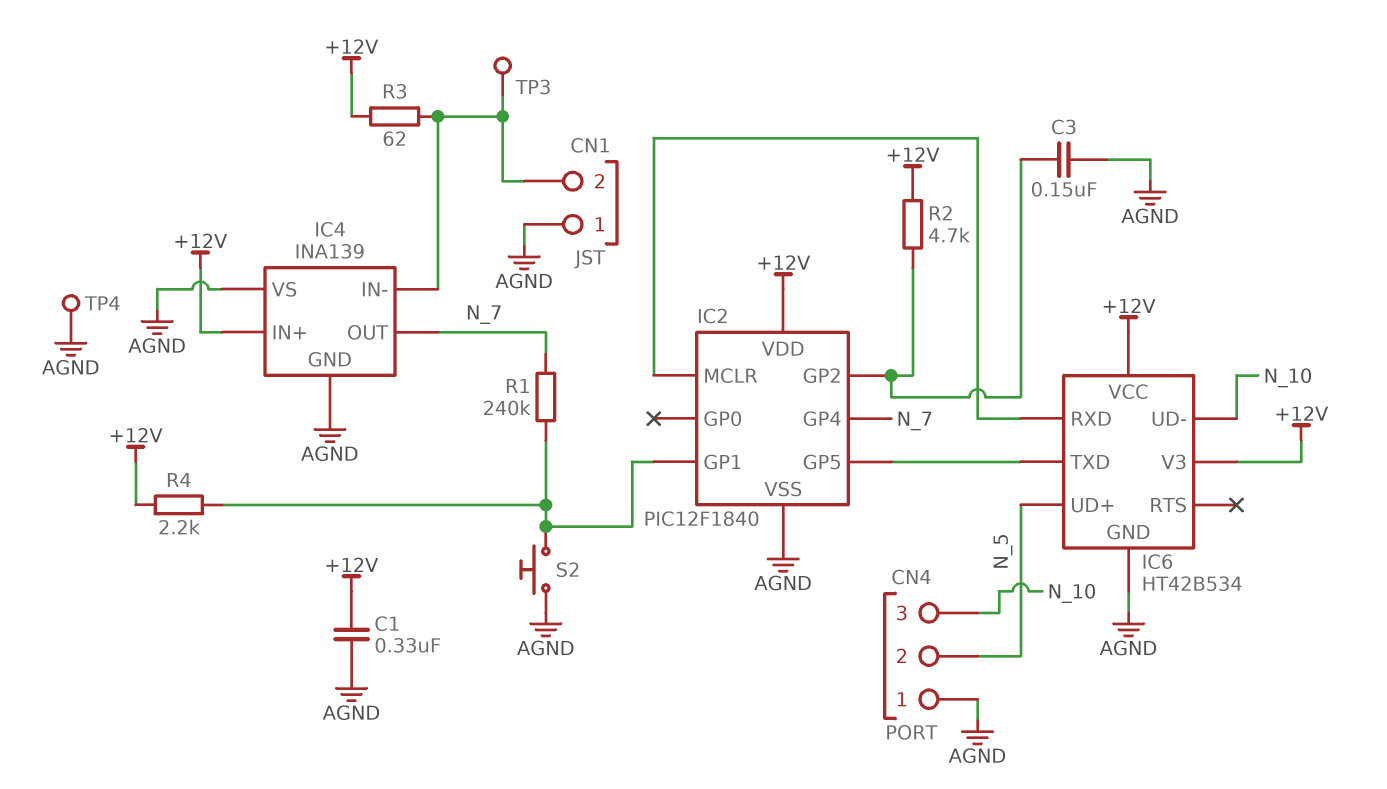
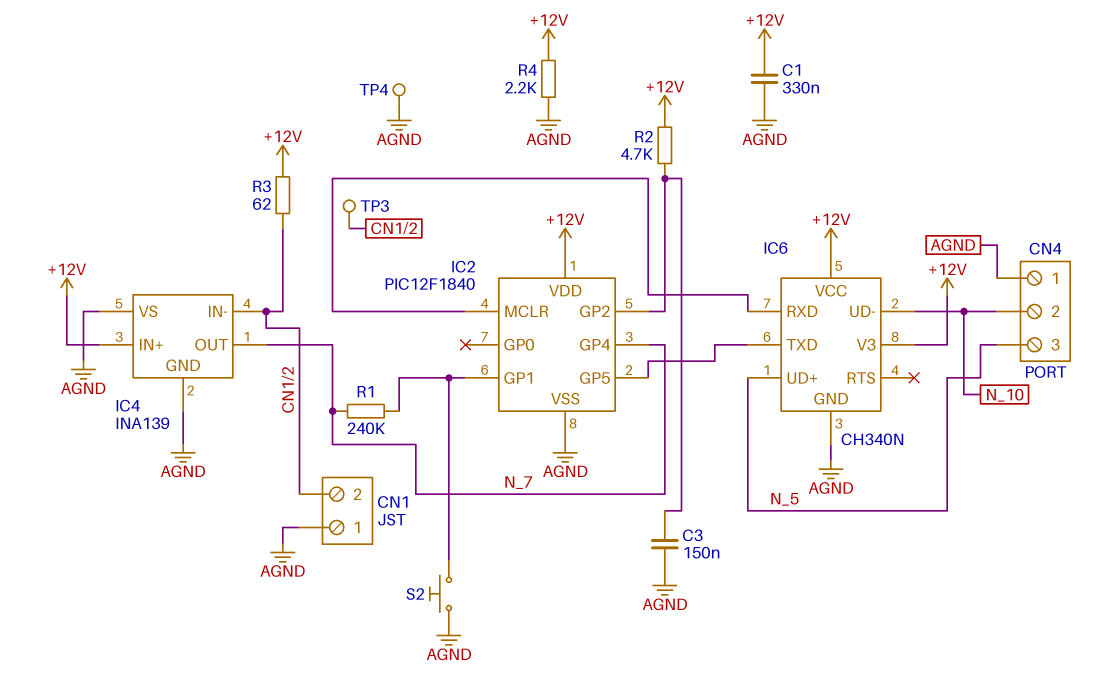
CN4 pin 2: N_5 -> N_10
CN4 pin 3: N_10 -> N_5
IC6: HT42B534 -> CH340N
R4: 2.2k (+12V, IC2/GP1) -> 2.2k (+12V, AGND)

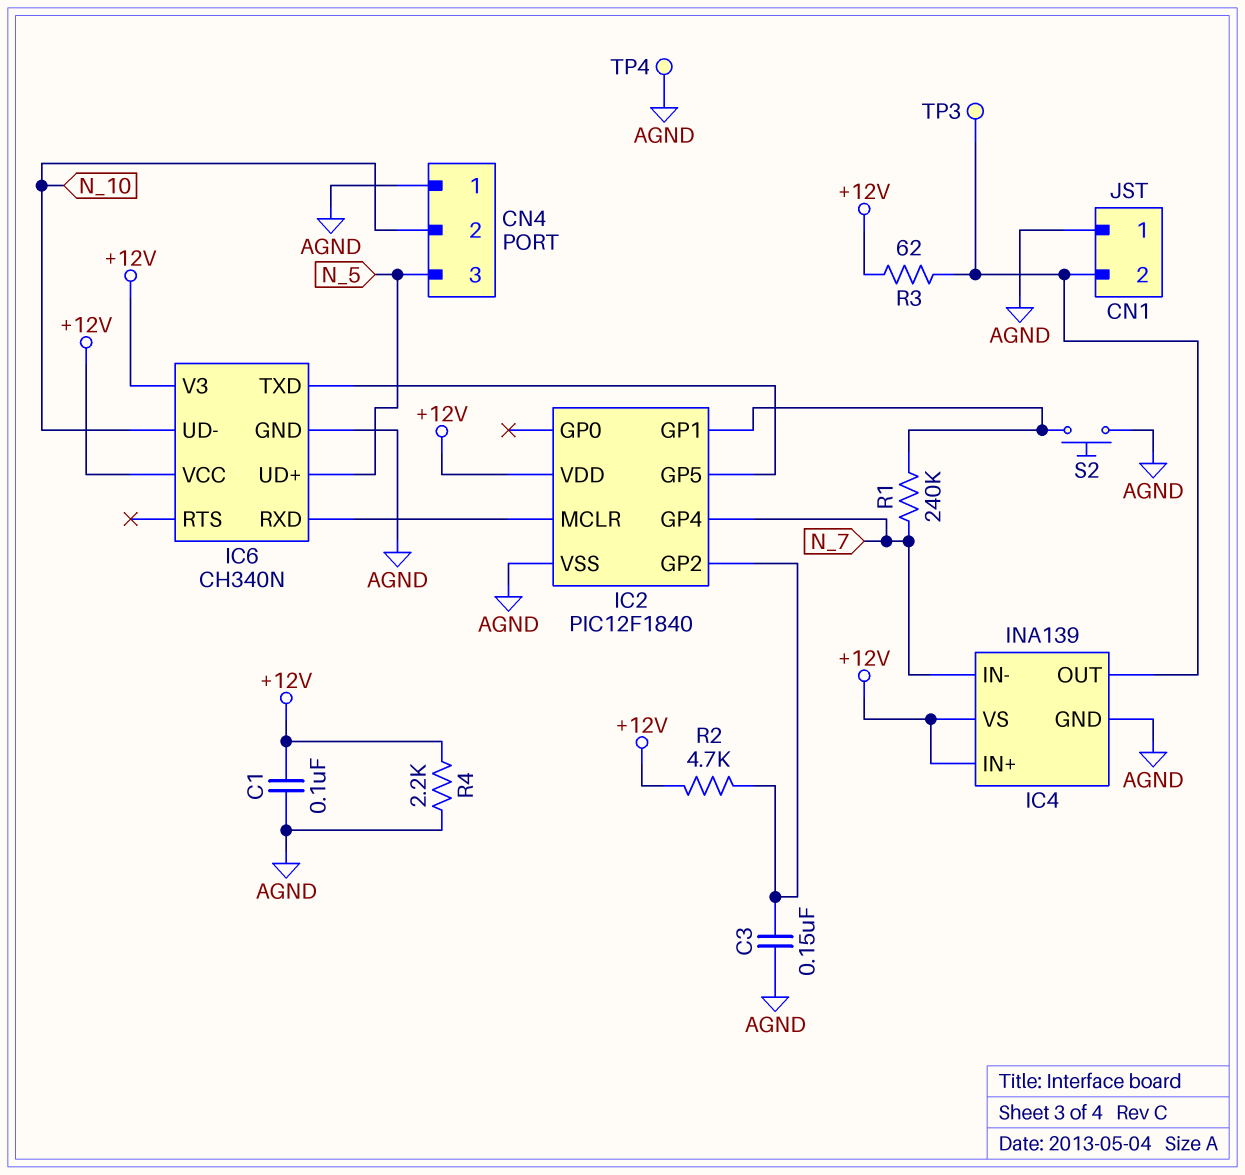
C1: 330nF (+12V, AGND) -> 100nF (+12V, AGND)
IC4 pin IN-: CN1/2 -> N_7
IC4 pin OUT: N_7 -> CN1/2
IC4 pin VS: AGND -> +12V

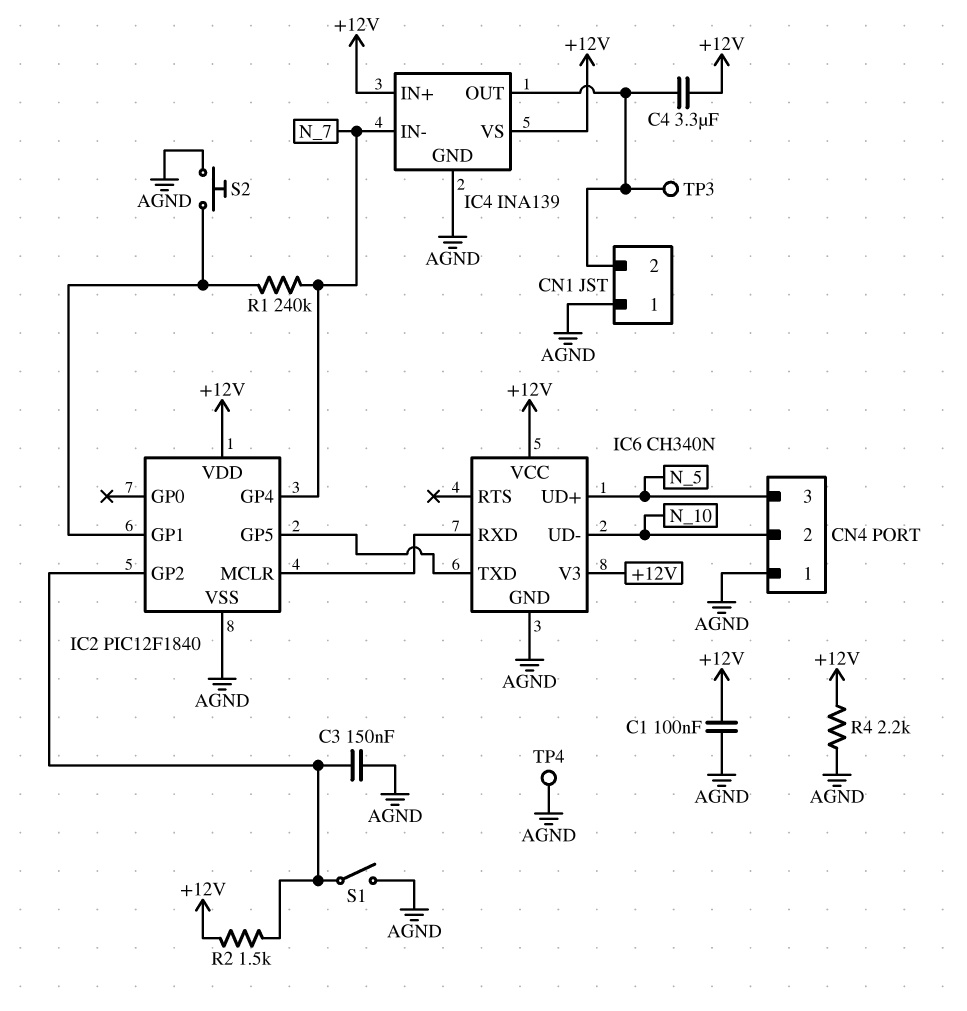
C4: none -> 3.3uF (+12V, CN1/2)
R2: 4.7k (+12V, IC2/GP2) -> 1.5k (+12V, IC2/GP2)
R3: 62 (+12V, CN1/2) -> none
S1: none -> switch (AGND, IC2/GP2)

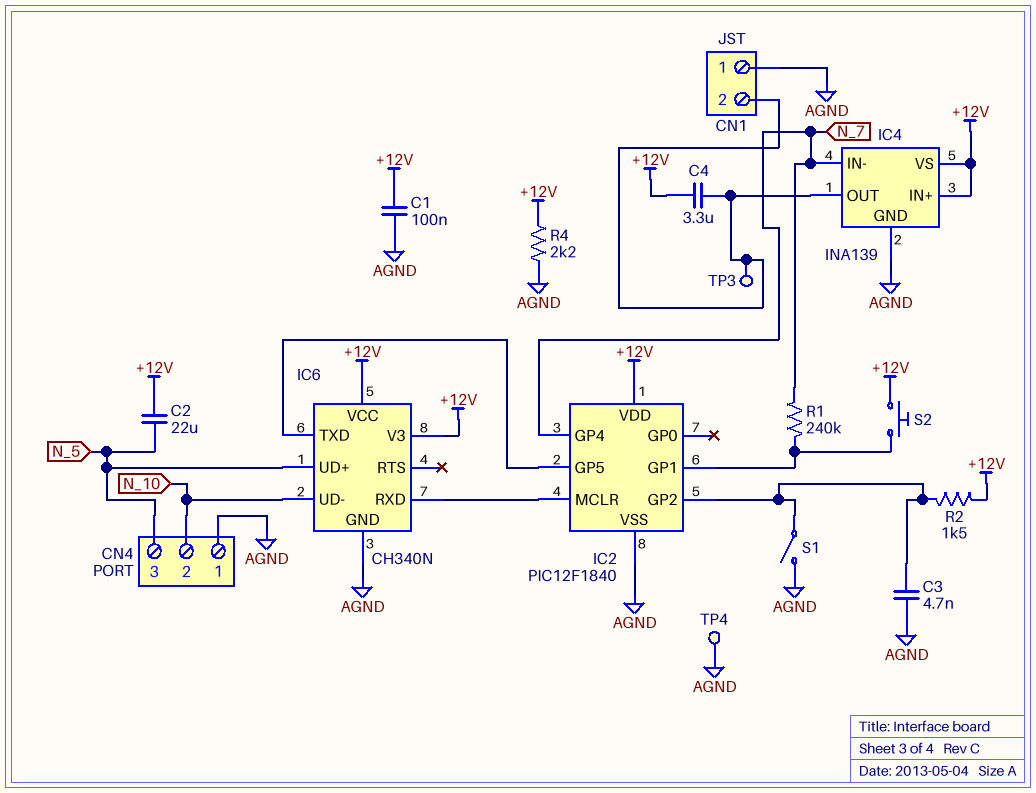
C2: none -> 22uF (+12V, N_5)
C3: 150nF (AGND, IC2/GP2) -> 4.7nF (AGND, IC2/GP2)
S2: button (AGND, IC2/GP1) -> button (+12V, IC2/GP1)

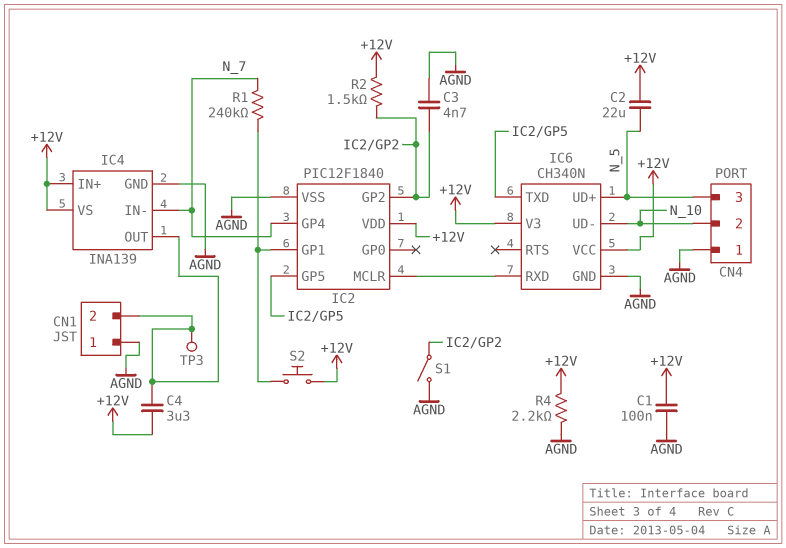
TP4: test point (AGND) -> none

